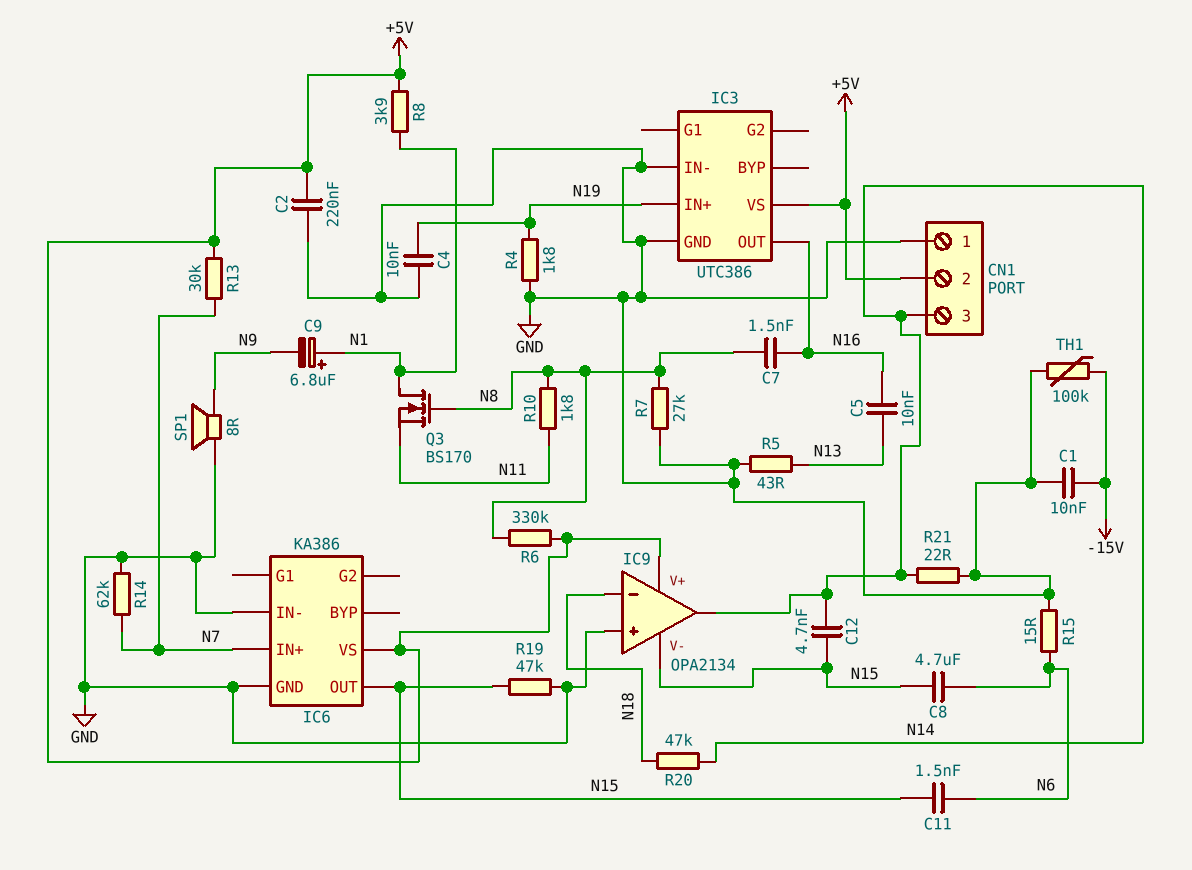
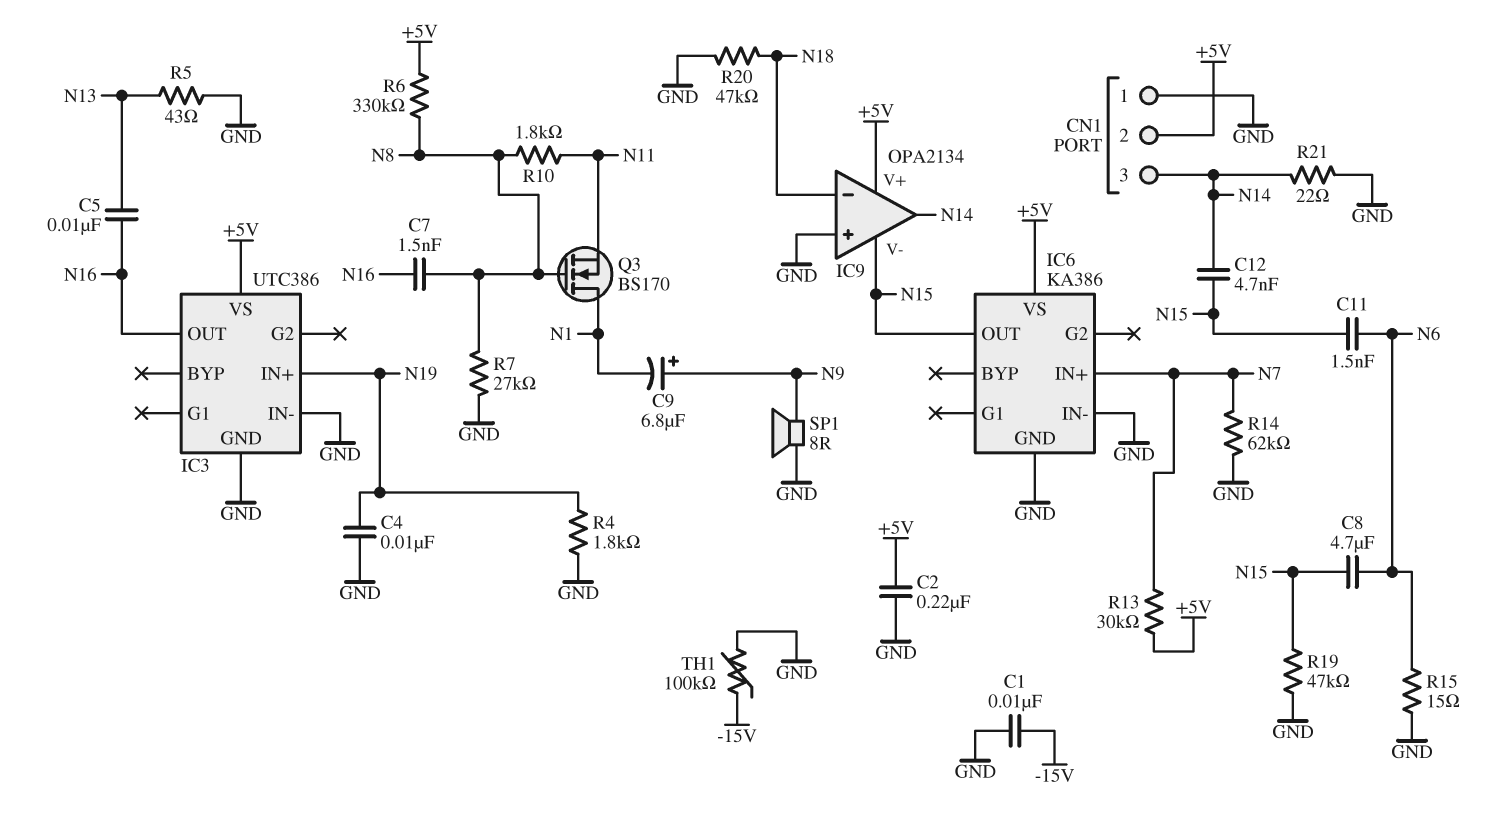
C9: 6.8uF (plus N1, minus N9) -> 6.8uF (plus N9, minus N1)
R8: 3.9k (+5V, N1) -> none
R20: 47k (N14, N18) -> 47k (GND, N18)

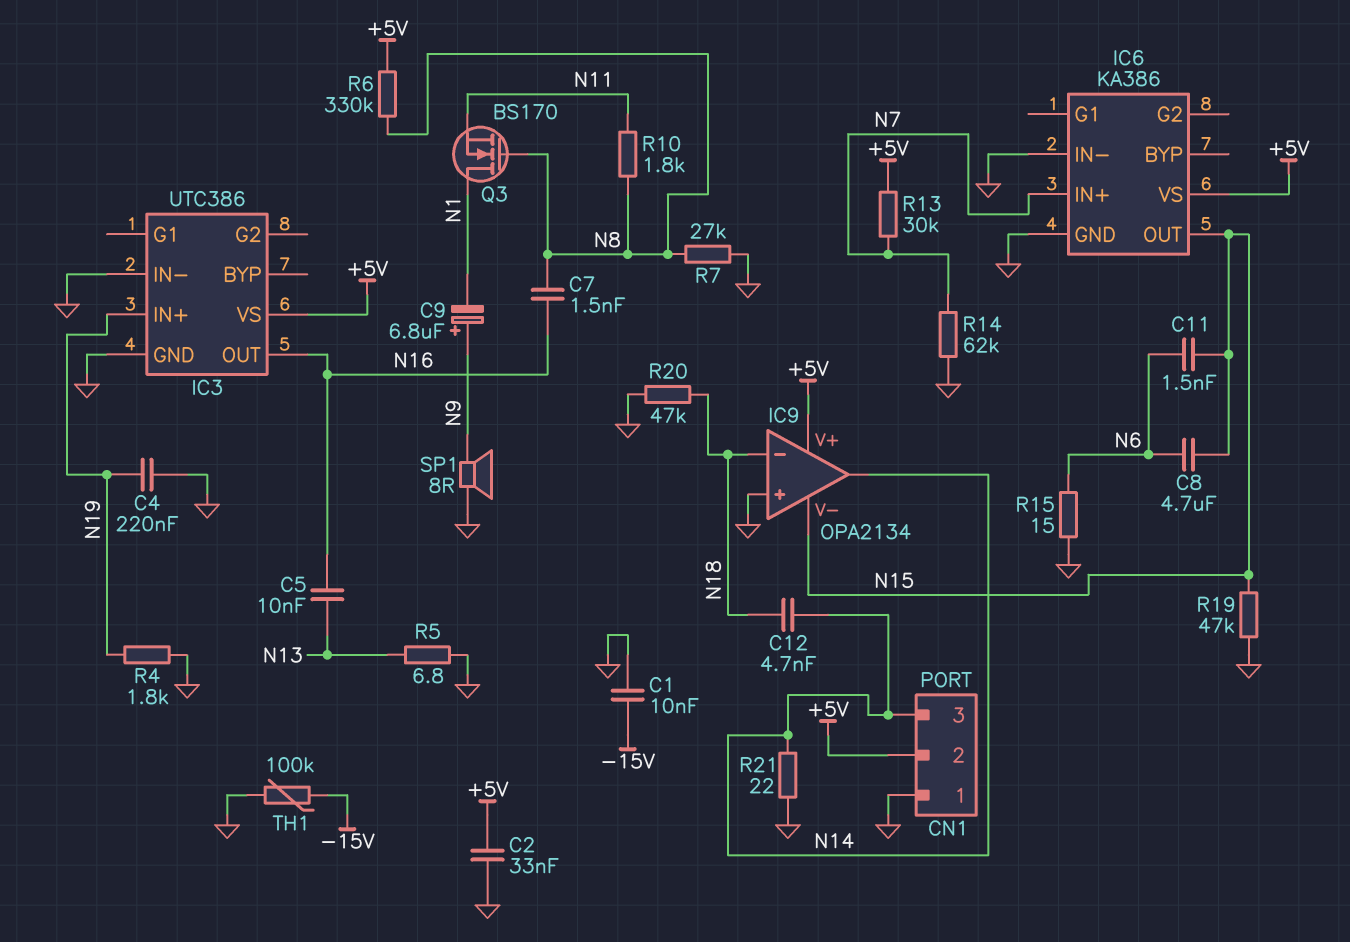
C2: 220nF (+5V, GND) -> 33nF (+5V, GND)
C4: 10nF (GND, N19) -> 220nF (GND, N19)
C12: 4.7nF (N14, N15) -> 4.7nF (N14, N18)
R5: 43 (GND, N13) -> 6.8 (GND, N13)

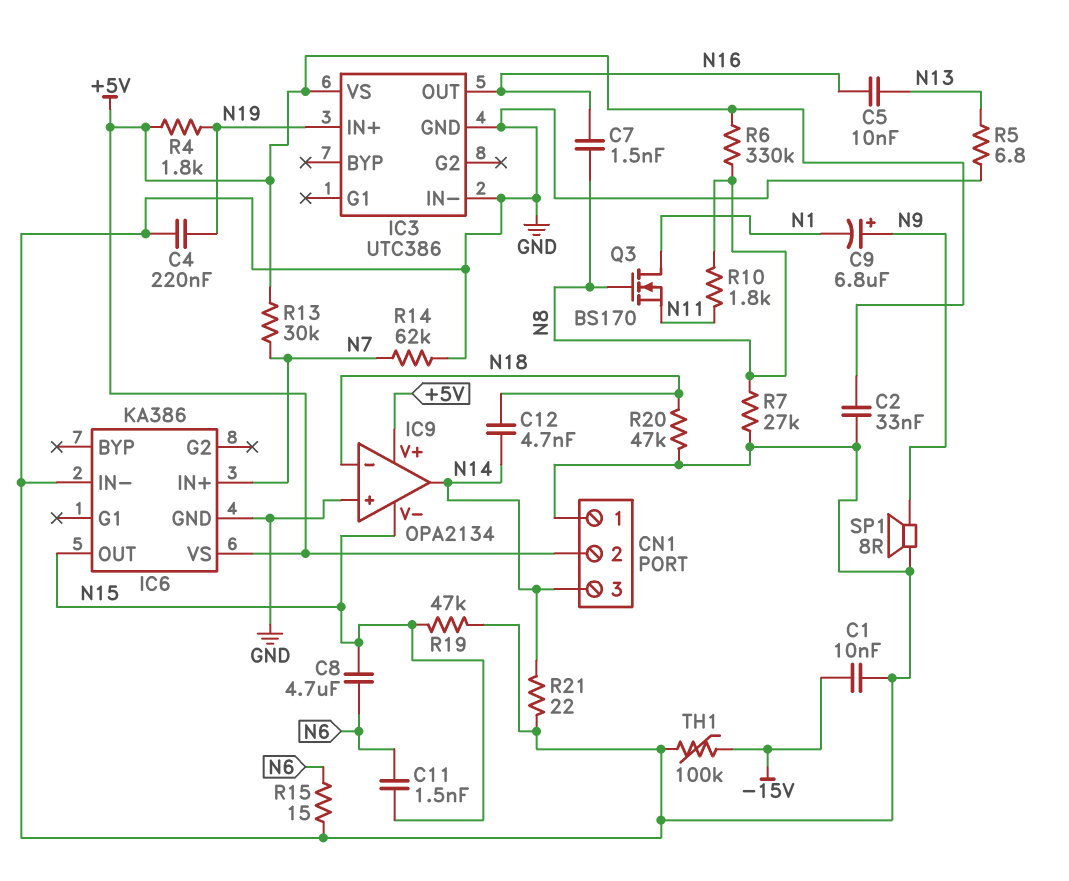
R4: 1.8k (GND, N19) -> 1.8k (+5V, N19)

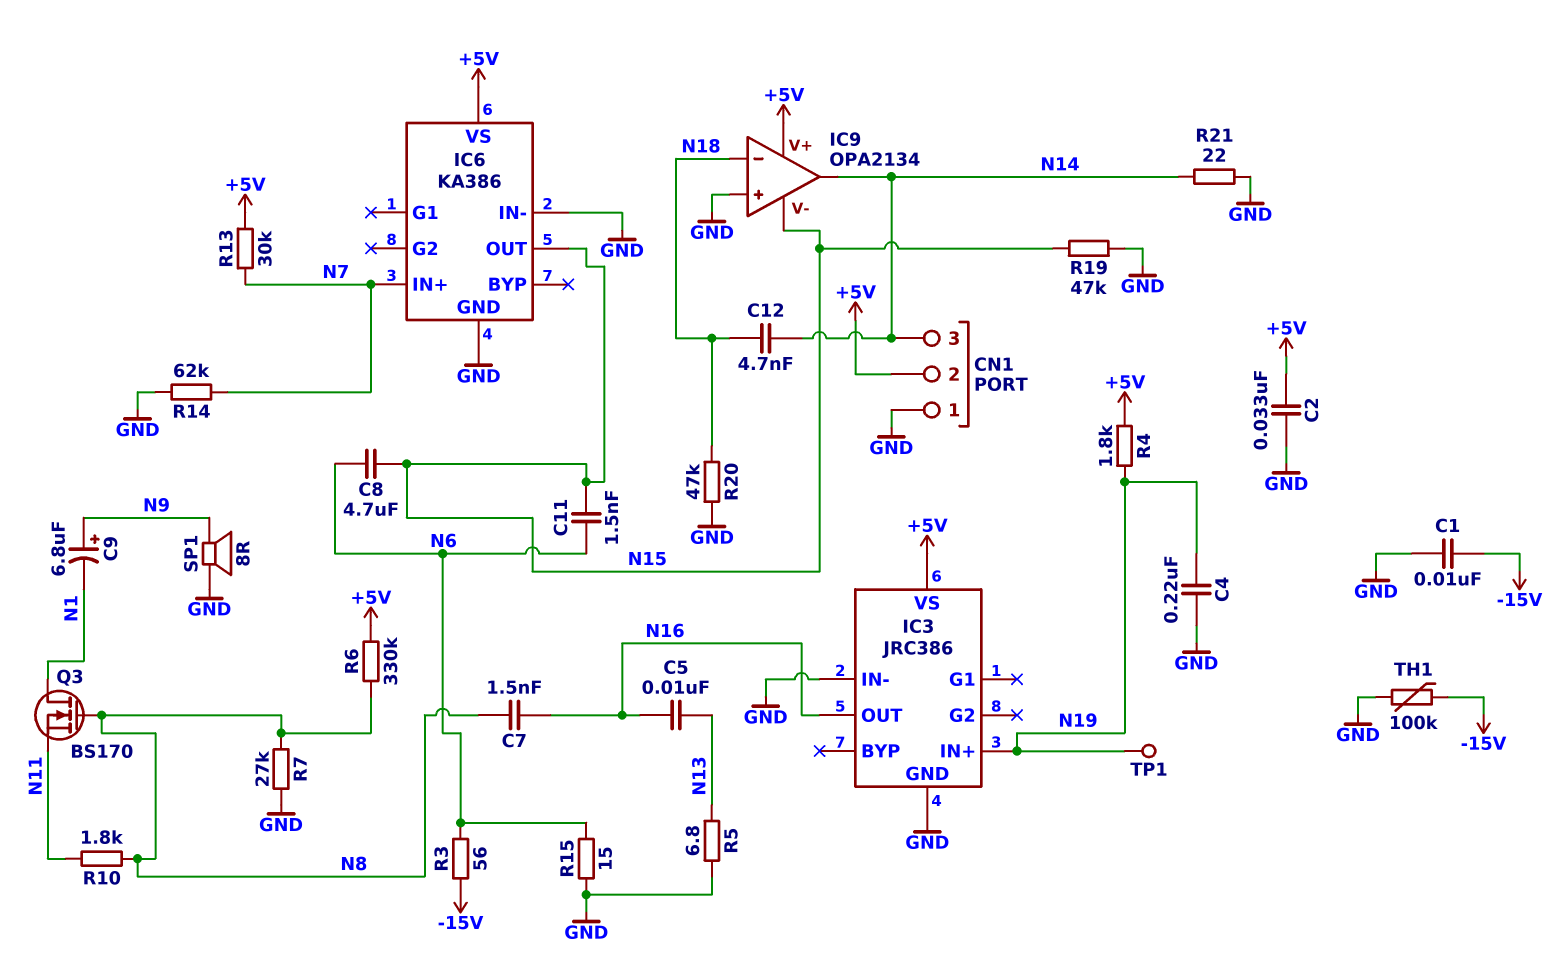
IC3: UTC386 -> JRC386
R3: none -> 56 (-15V, N6)
TP1: none -> test point (N19)

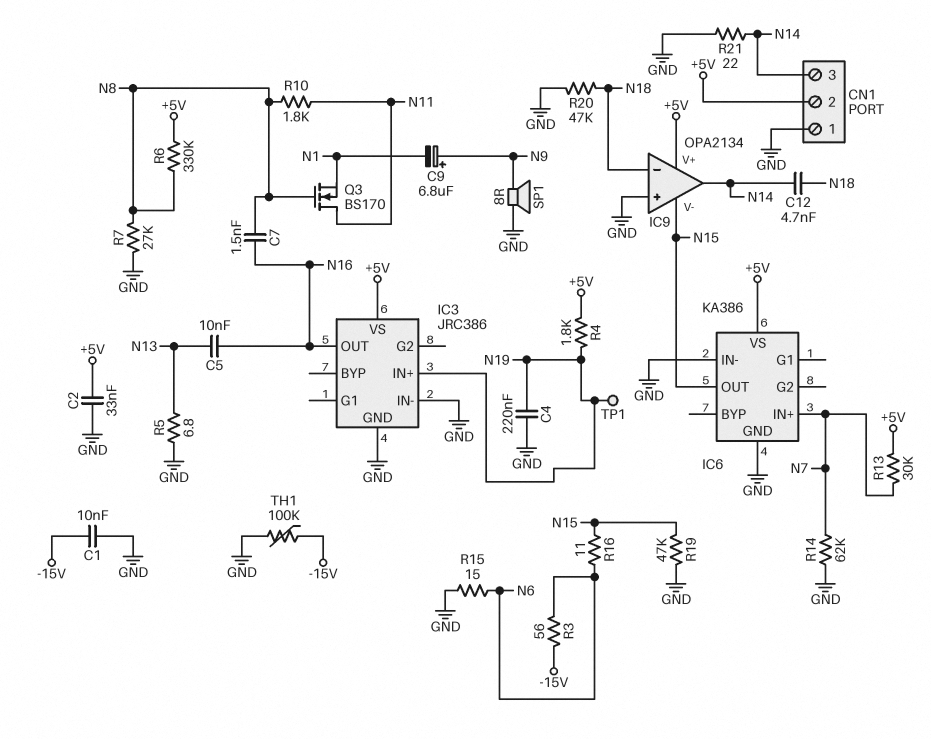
C8: 4.7uF (N6, N15) -> none
C11: 1.5nF (N6, N15) -> none
Q3: NMOS BS170 (G N8, D N1, S N11) -> NMOS BS170 (G N8, D N11, S N1)
R16: none -> 11 (N6, N15)

